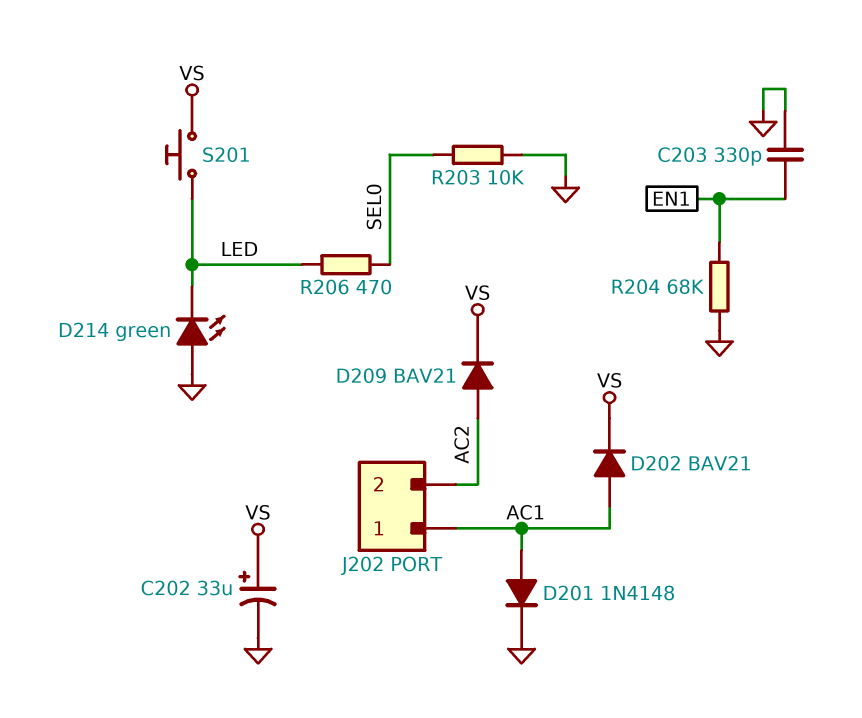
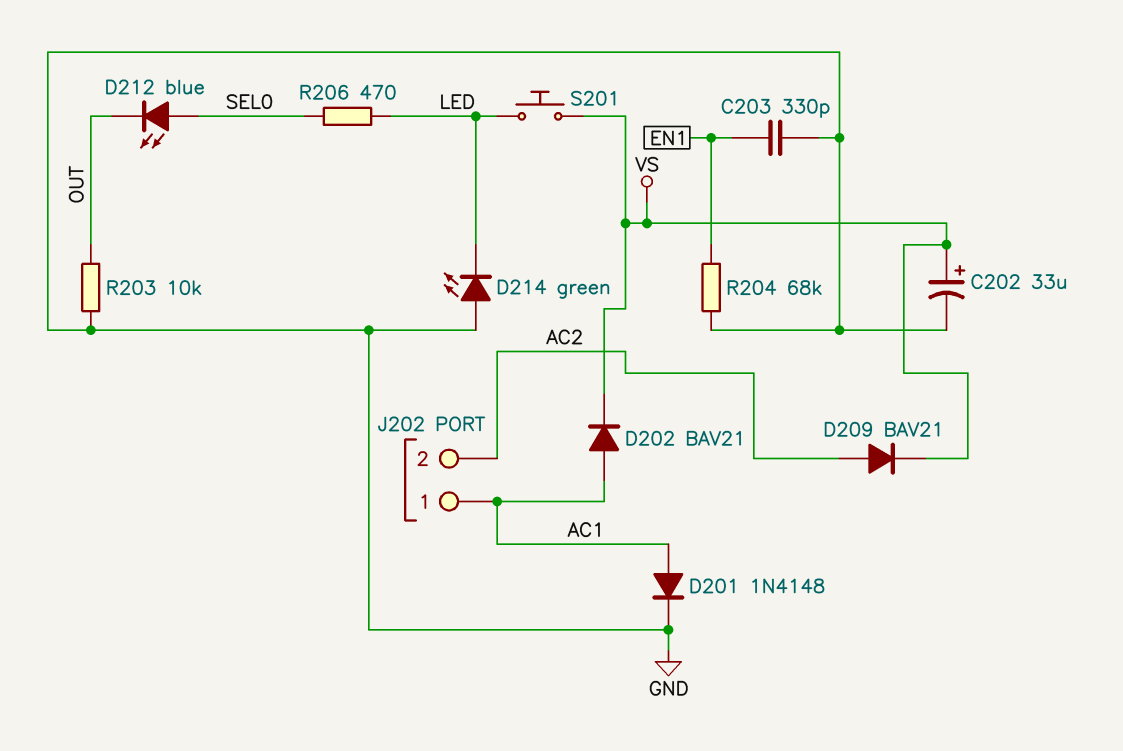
D212: none -> LED blue (A SEL0, K OUT)
R203: 10k (GND, SEL0) -> 10k (GND, OUT)

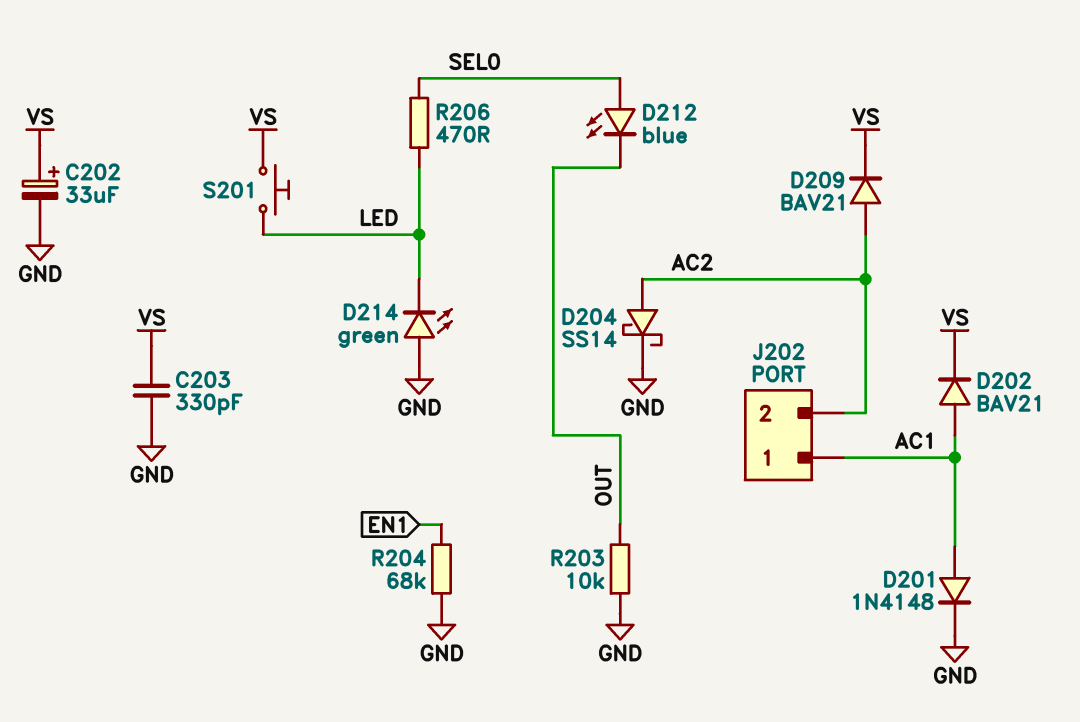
C203: 330pF (EN1, GND) -> 330pF (GND, VS)
D204: none -> schottky SS14 (A AC2, K GND)

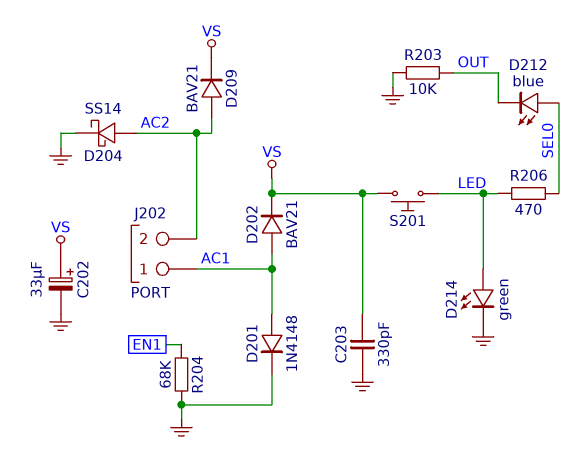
D214: LED green (A GND, K LED) -> LED green (A LED, K GND)

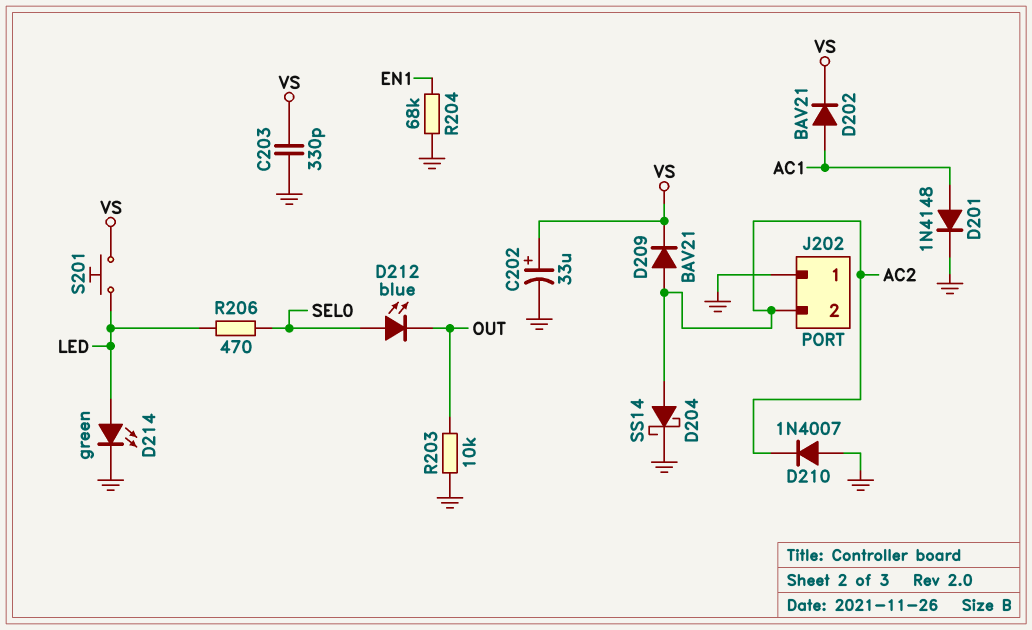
D210: none -> diode 1N4007 (A GND, K AC2)
J202 pin 1: AC1 -> GND

